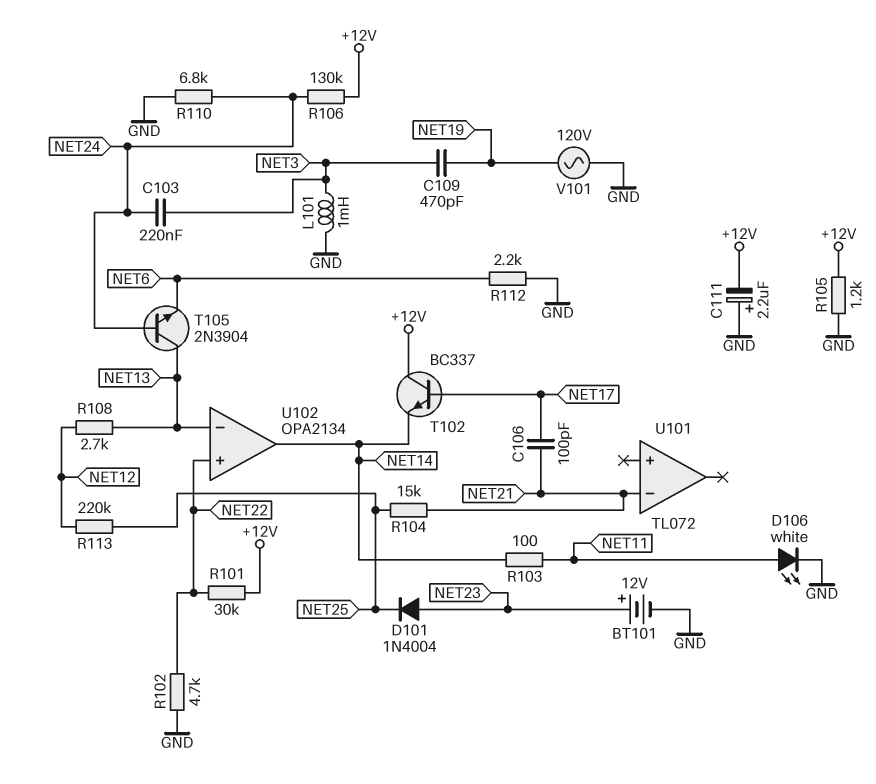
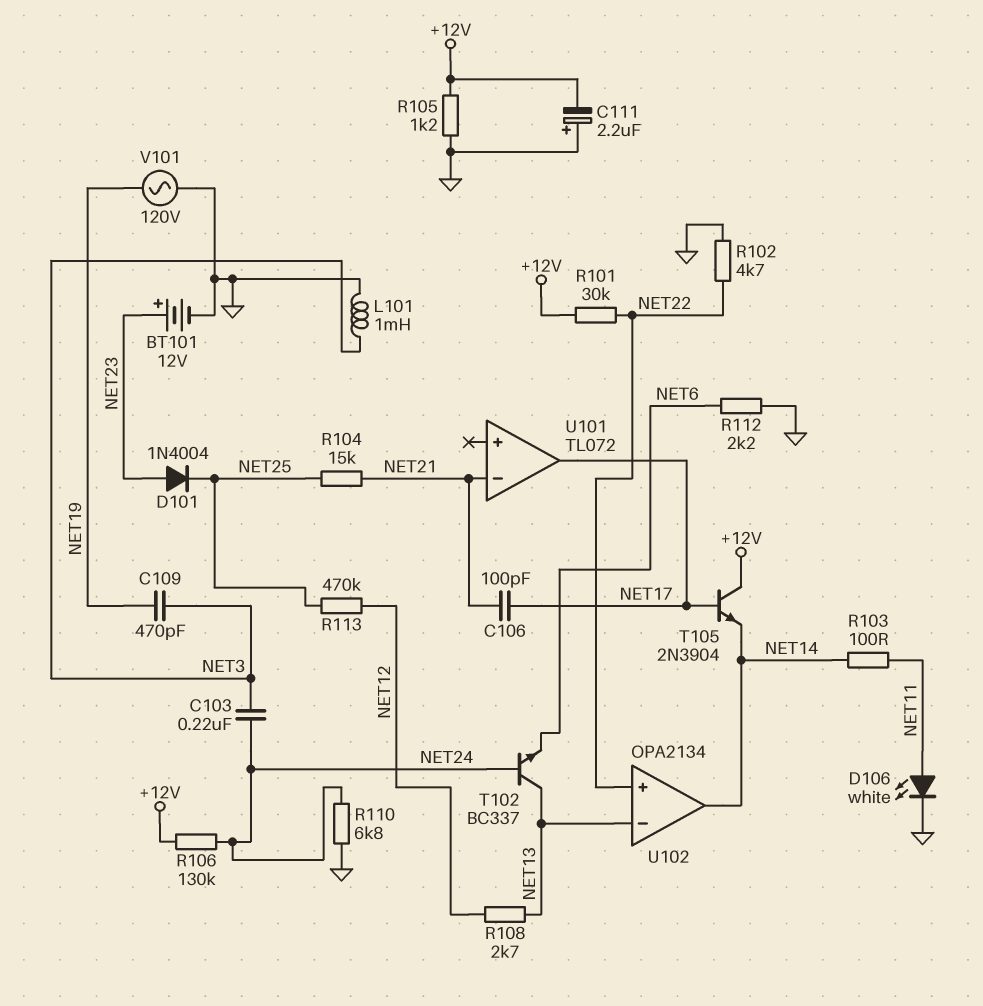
R113: 220k (NET12, NET25) -> 470k (NET12, NET25)
T102: NPN BC337 (B NET17, C +12V, E NET14) -> NPN BC337 (B NET24, C NET13, E NET6)
T105: NPN 2N3904 (B NET24, C NET13, E NET6) -> NPN 2N3904 (B NET17, C +12V, E NET14)
U101 pin out: none -> NET17

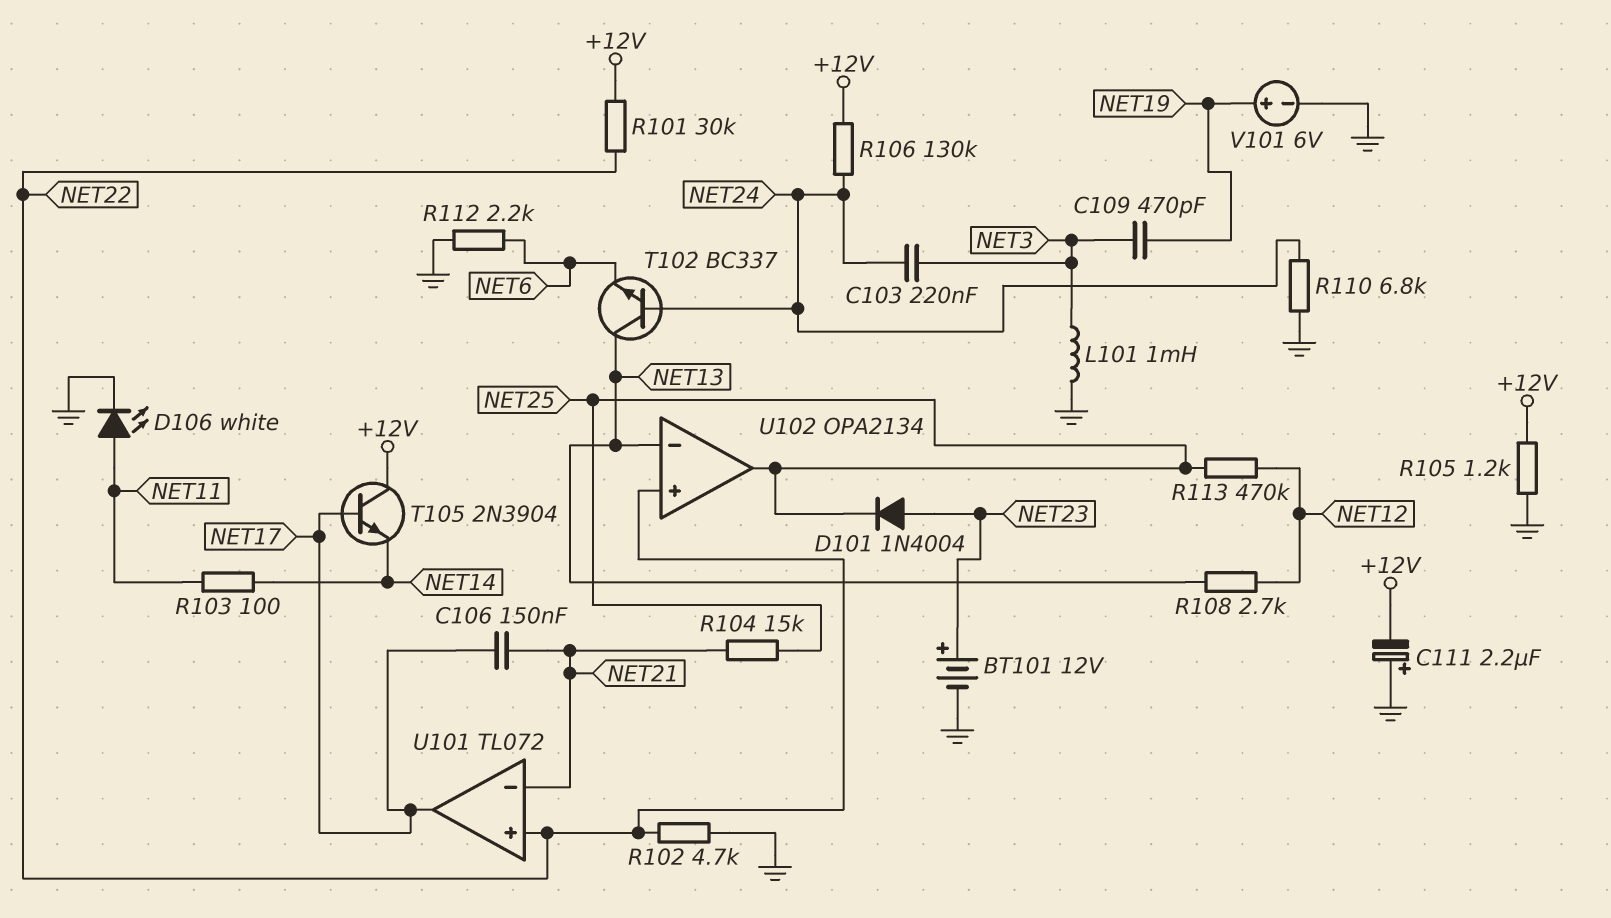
C106: 100pF (NET17, NET21) -> 150nF (NET17, NET21)
U101 pin in+: none -> NET22
U102 pin out: NET14 -> NET25
V101: AC 120V (GND, NET19) -> 6V (plus NET19, minus GND)

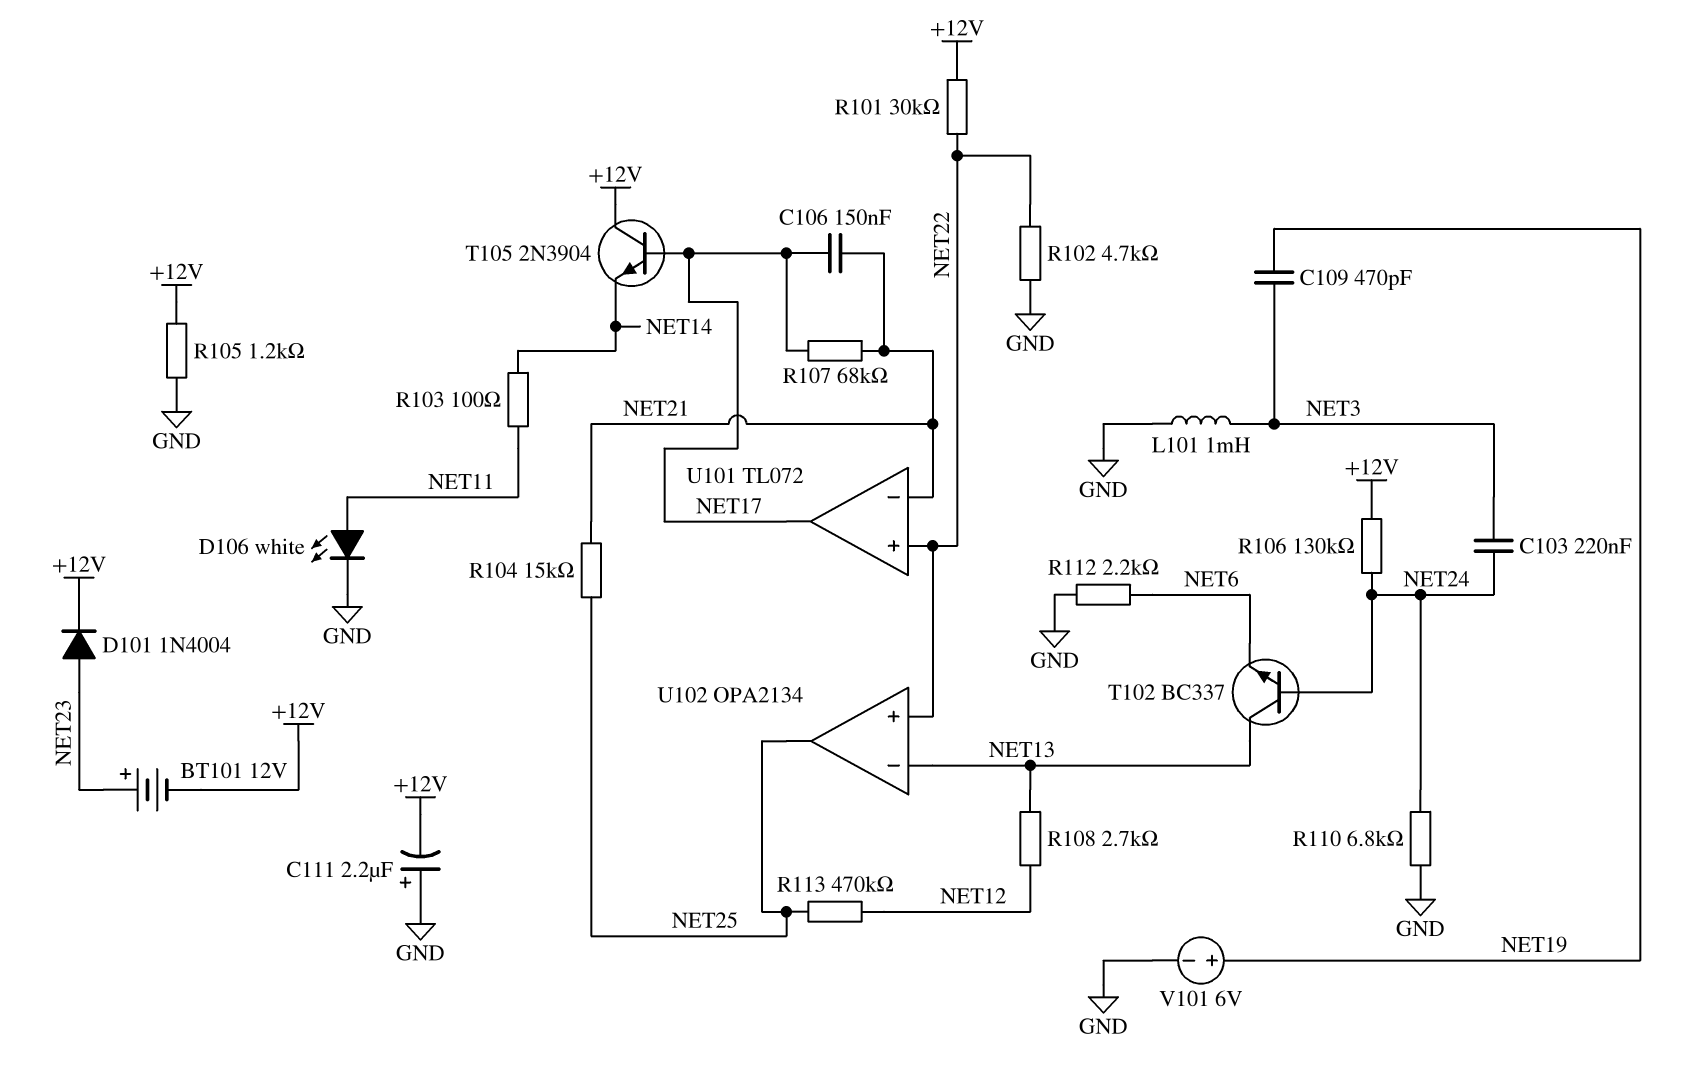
BT101: 12V (plus NET23, minus GND) -> 12V (plus NET23, minus +12V)
D101: diode 1N4004 (A NET23, K NET25) -> diode 1N4004 (A NET23, K +12V)
R107: none -> 68k (NET17, NET21)

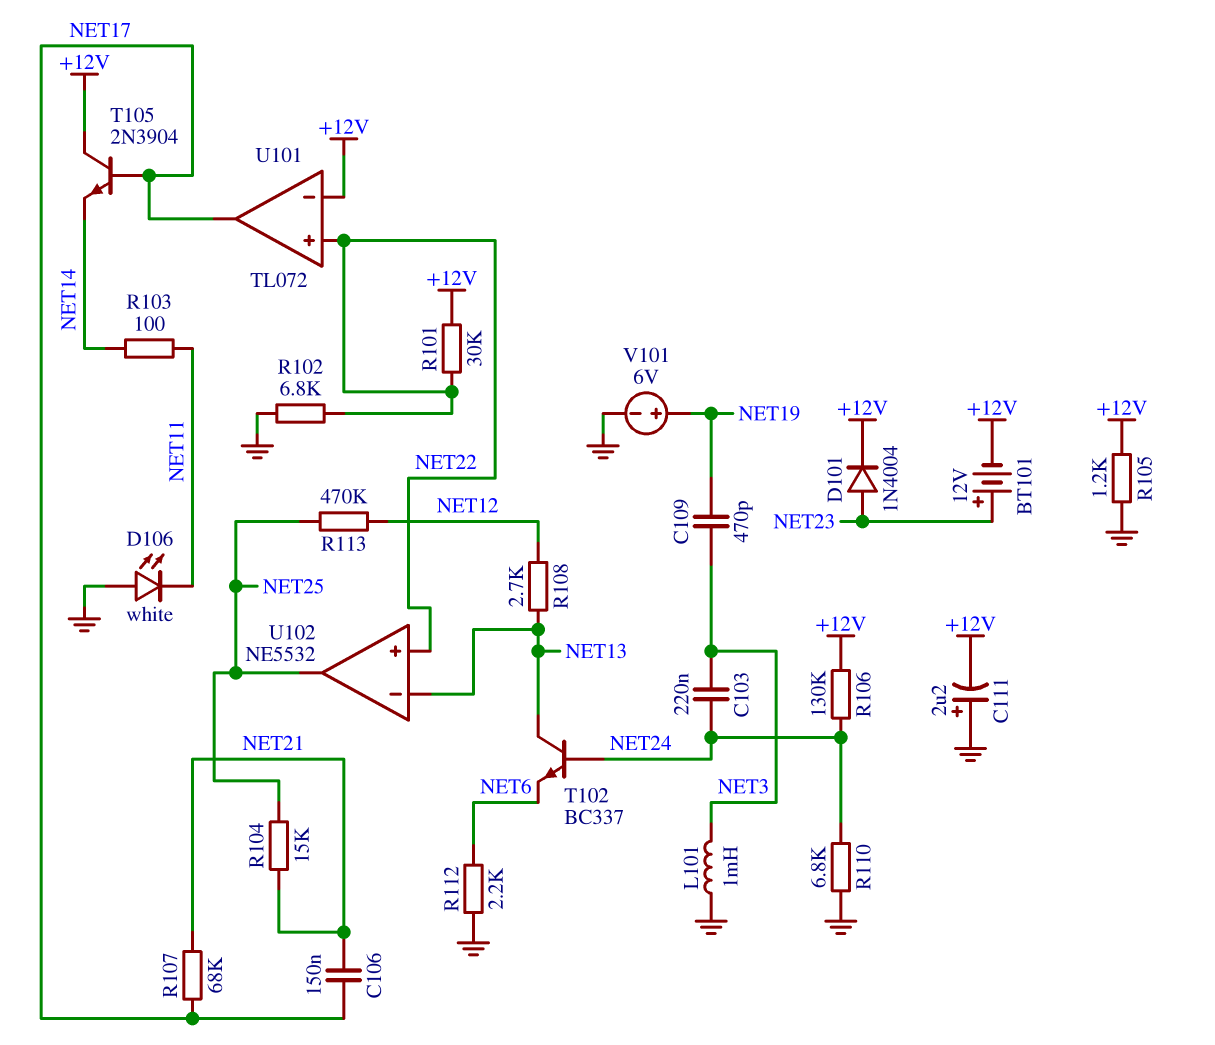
D106: LED white (A NET11, K GND) -> LED white (A GND, K NET11)
R102: 4.7k (GND, NET22) -> 6.8k (GND, NET22)
U101 pin in-: NET21 -> +12V
U102: OPA2134 -> NE5532

